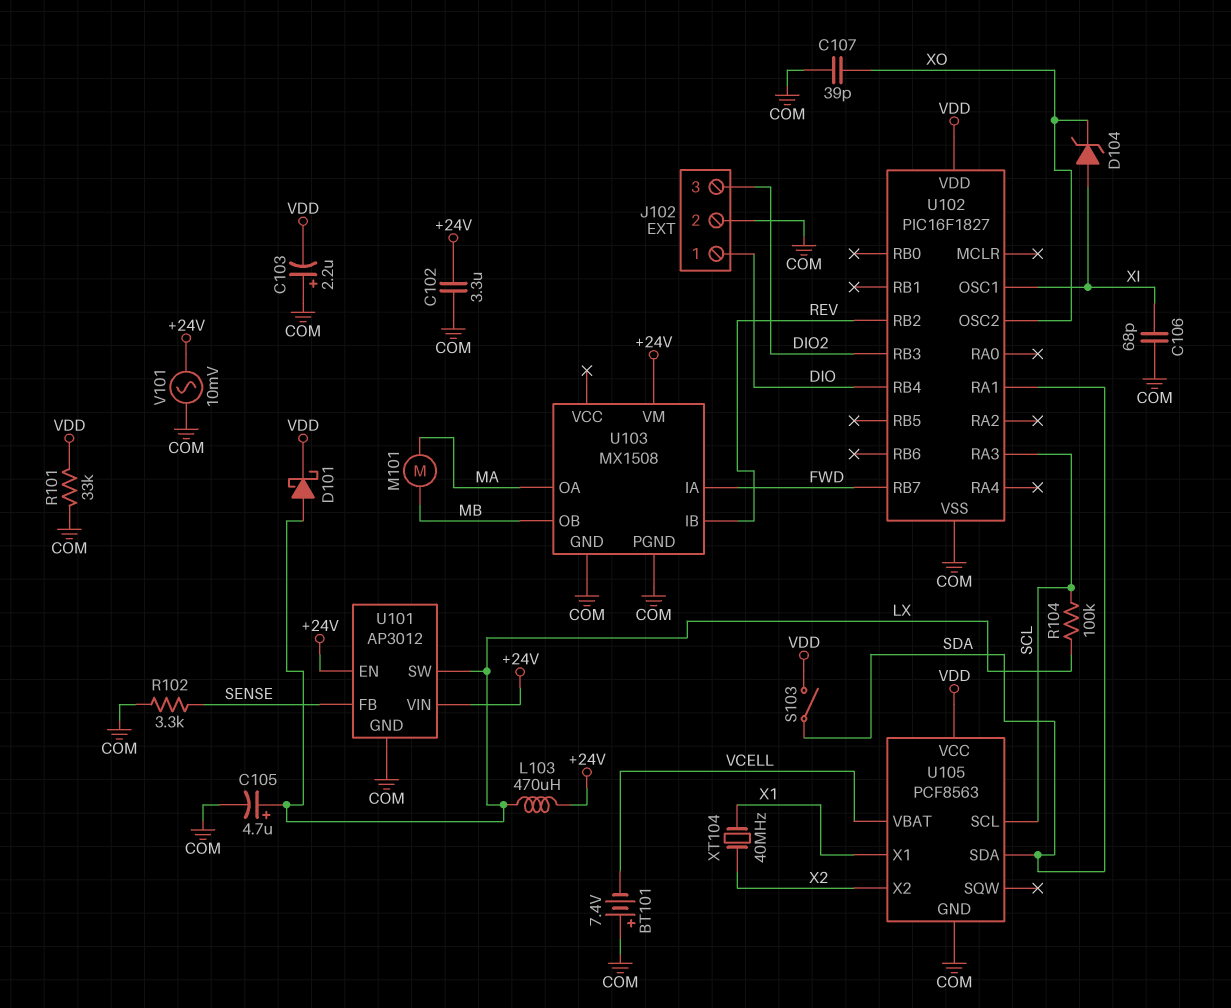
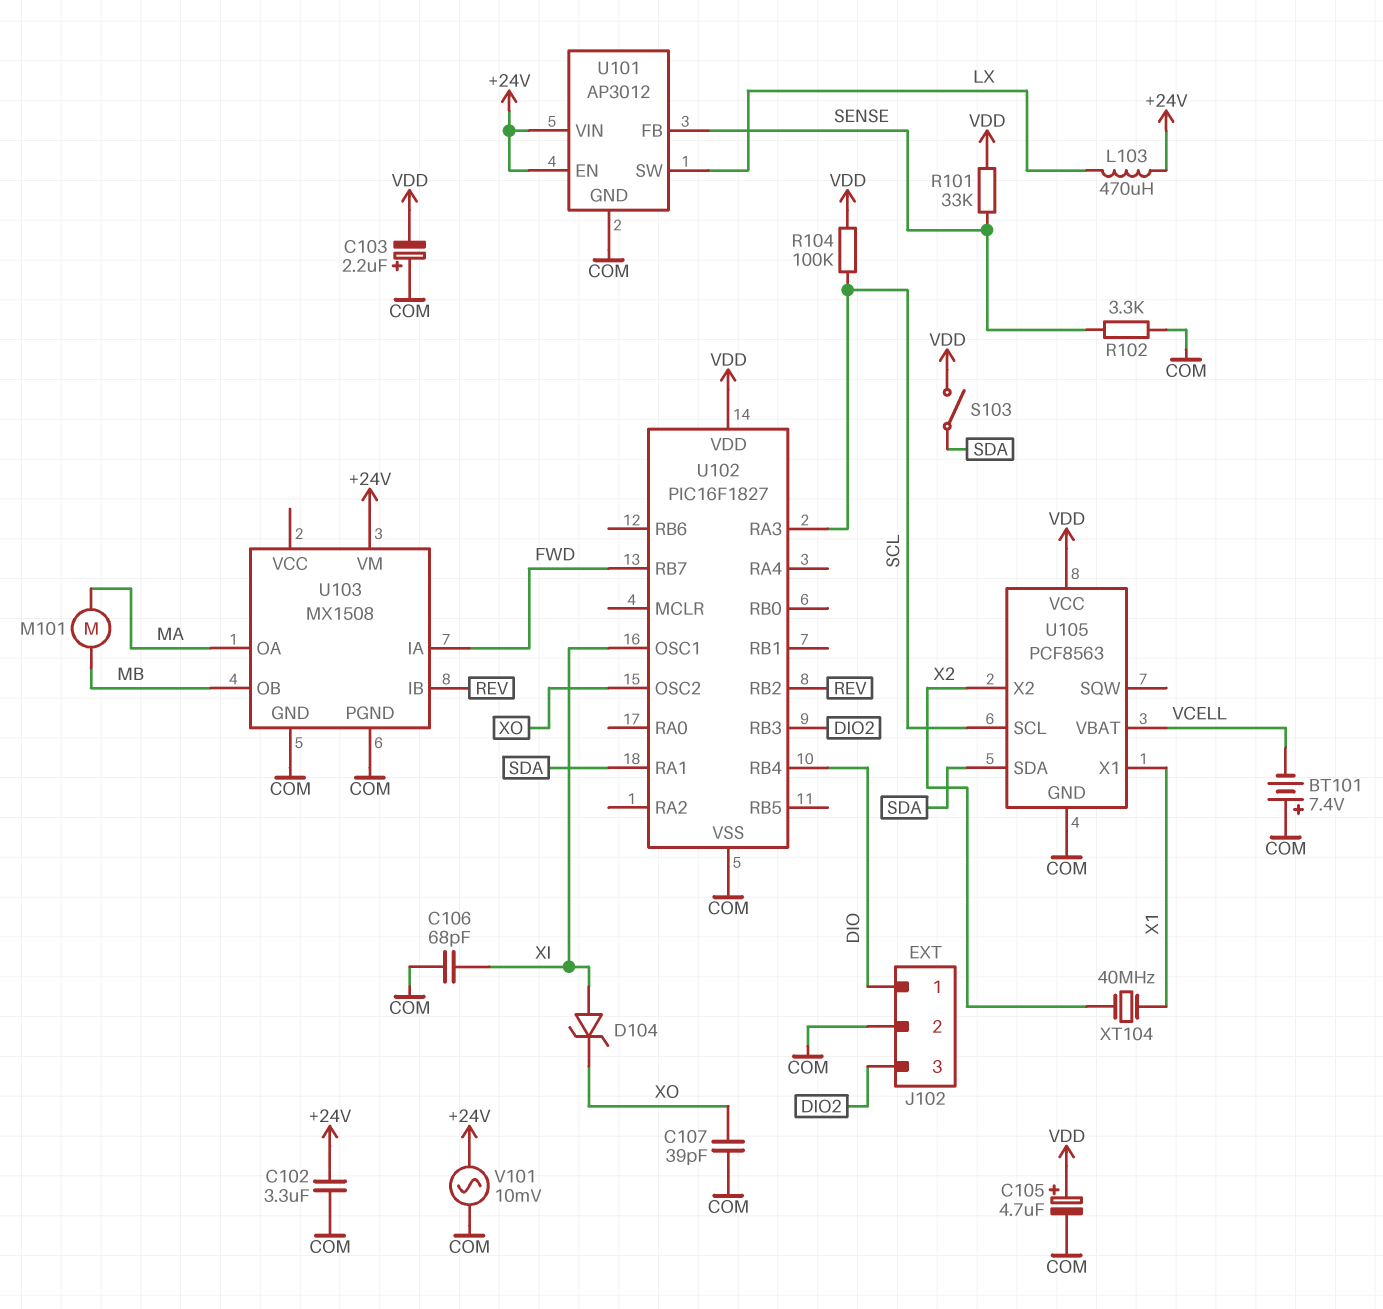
C105: 4.7uF (plus LX, minus COM) -> 4.7uF (plus VDD, minus COM)
D101: schottky (A LX, K VDD) -> none
R101: 33k (COM, VDD) -> 33k (SENSE, VDD)
R104: 100k (LX, SCL) -> 100k (SCL, VDD)

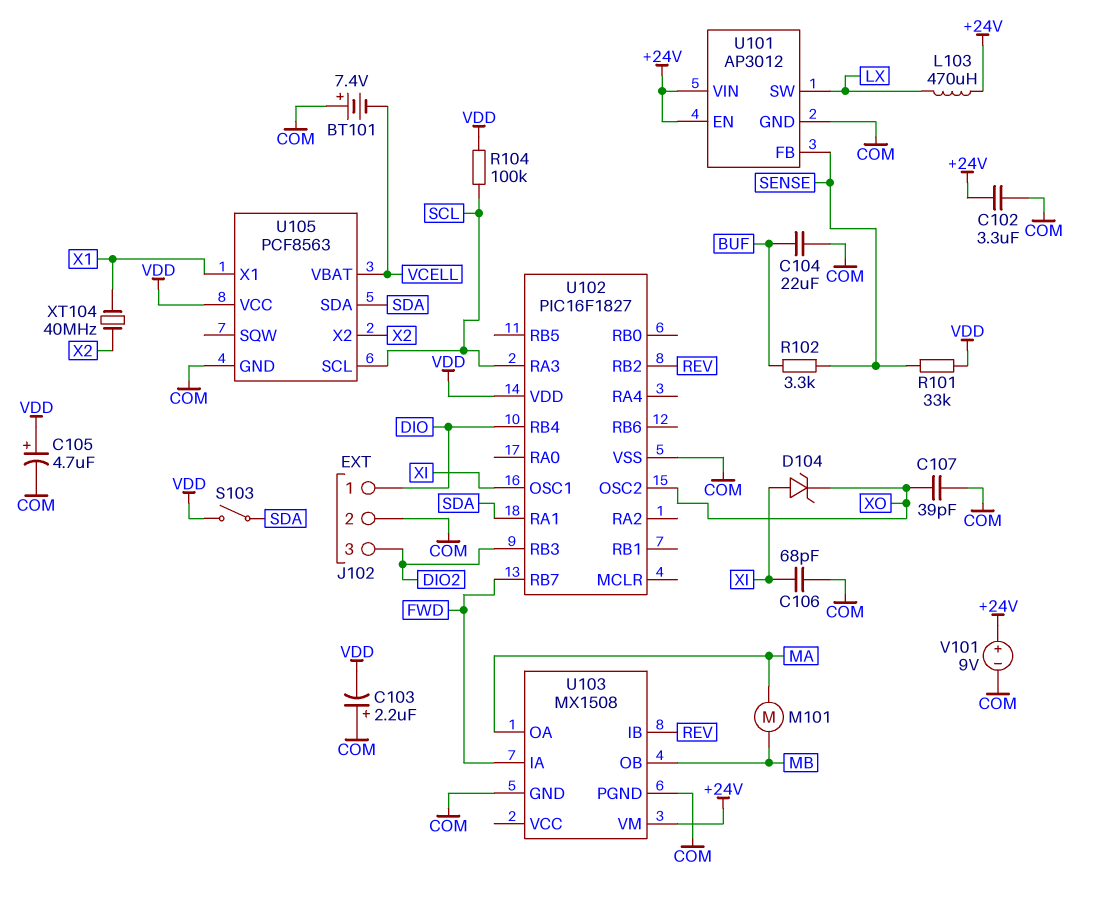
C104: none -> 22uF (BUF, COM)
R102: 3.3k (COM, SENSE) -> 3.3k (BUF, SENSE)
V101: AC 10mV (+24V, COM) -> 9V (plus +24V, minus COM)

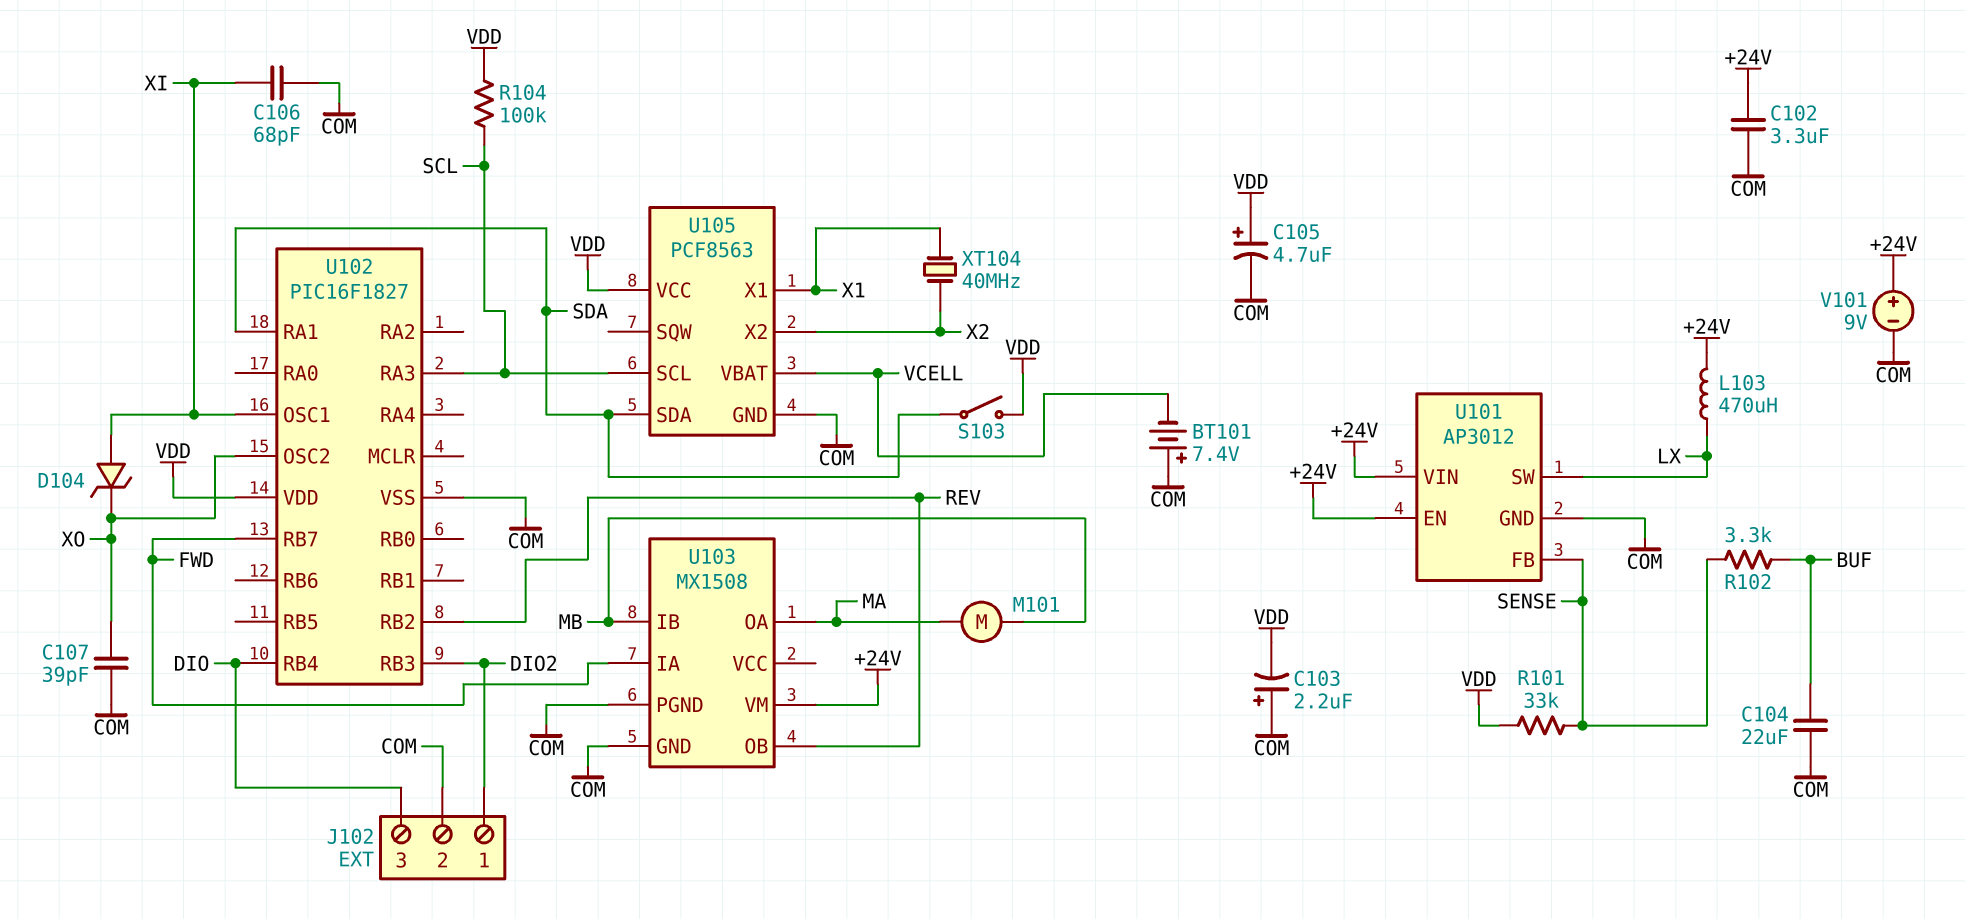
J102 pin 1: DIO -> DIO2
J102 pin 3: DIO2 -> DIO
U103 pin IB: REV -> MB
U103 pin OB: MB -> REV

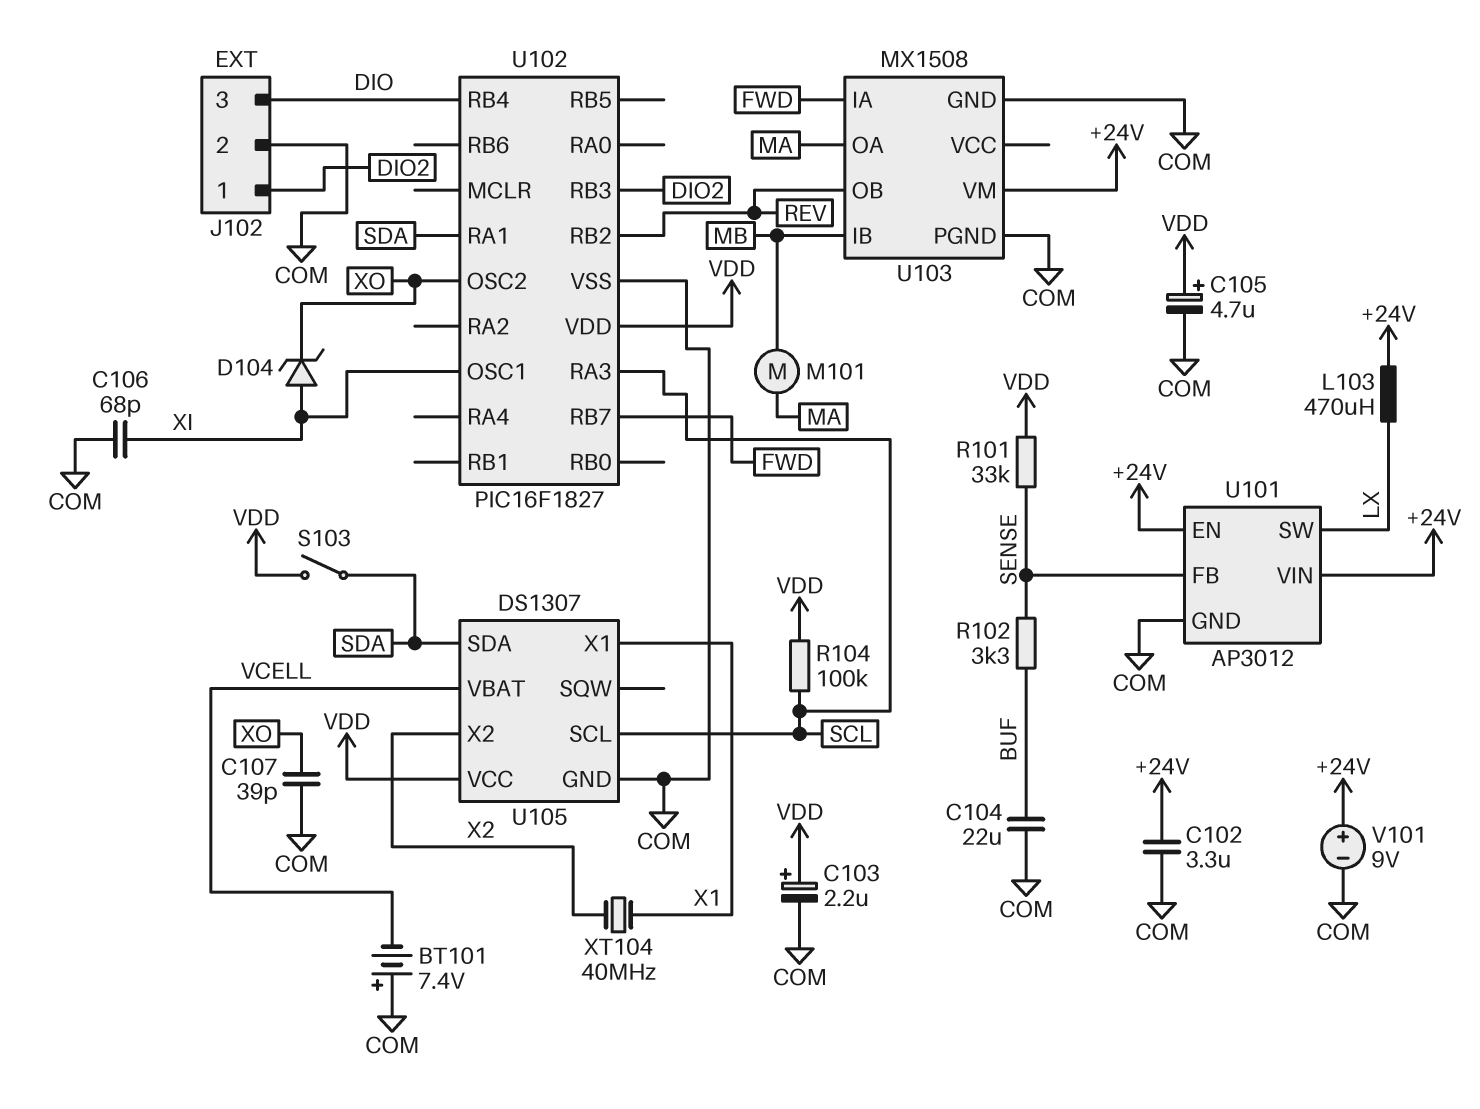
C103: 2.2uF (plus COM, minus VDD) -> 2.2uF (plus VDD, minus COM)
U105: PCF8563 -> DS1307

